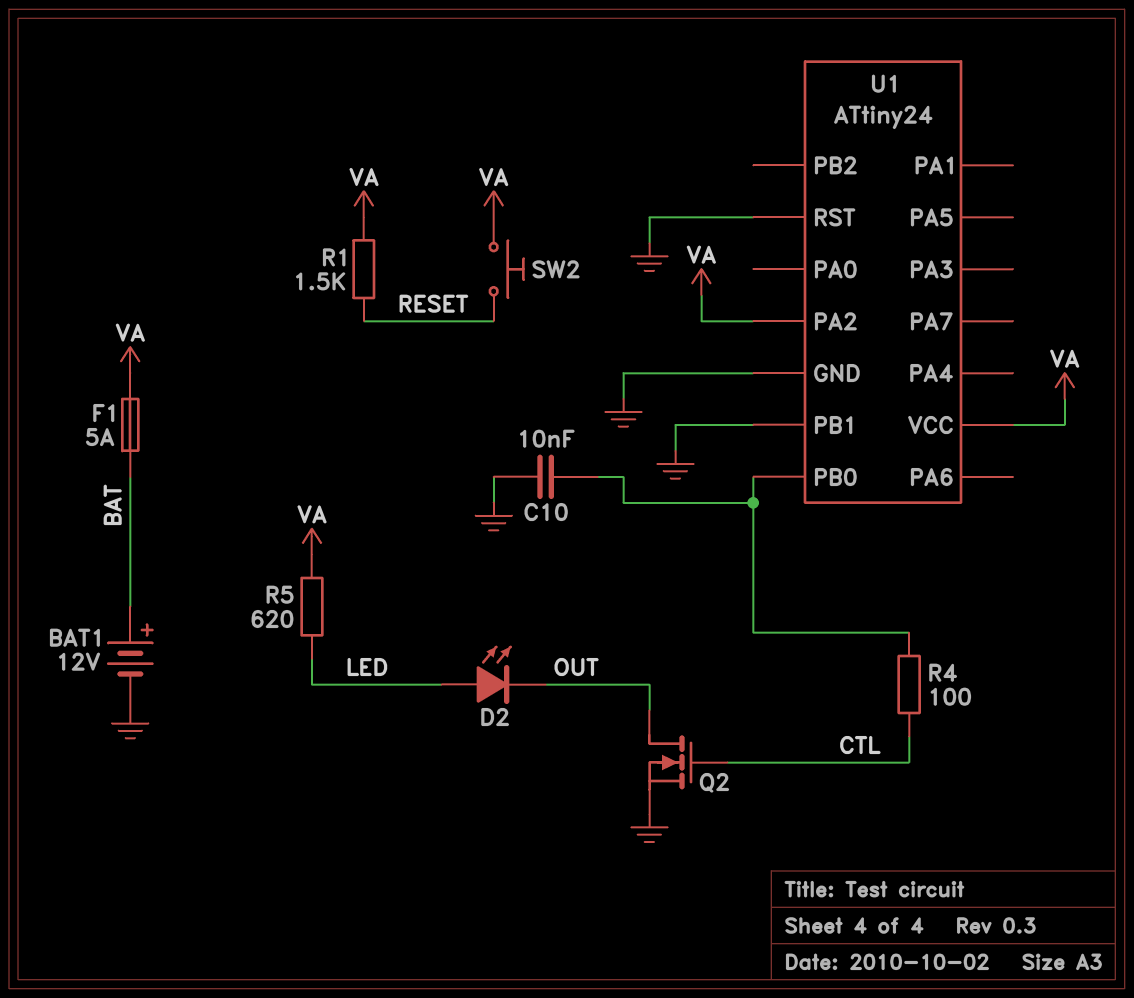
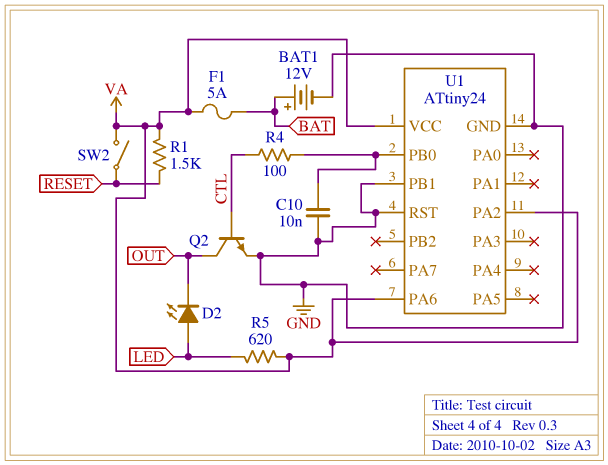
Q2: NMOS (G CTL, D OUT, S GND) -> NPN (B CTL, C OUT, E GND)
SW2: button (RESET, VA) -> switch (RESET, VA)
U1 pin PA6: none -> VA

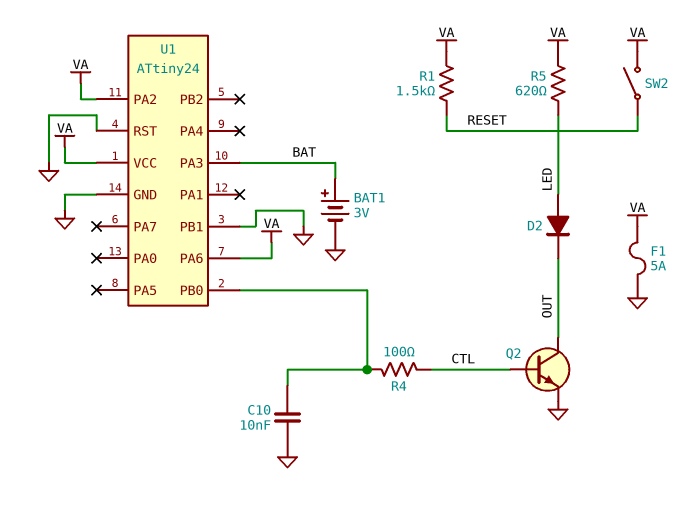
BAT1: 12V (plus BAT, minus GND) -> 3V (plus BAT, minus GND)
D2: LED (A LED, K OUT) -> diode (A LED, K OUT)
F1: 5A (BAT, VA) -> 5A (GND, VA)
U1 pin PA3: none -> BAT

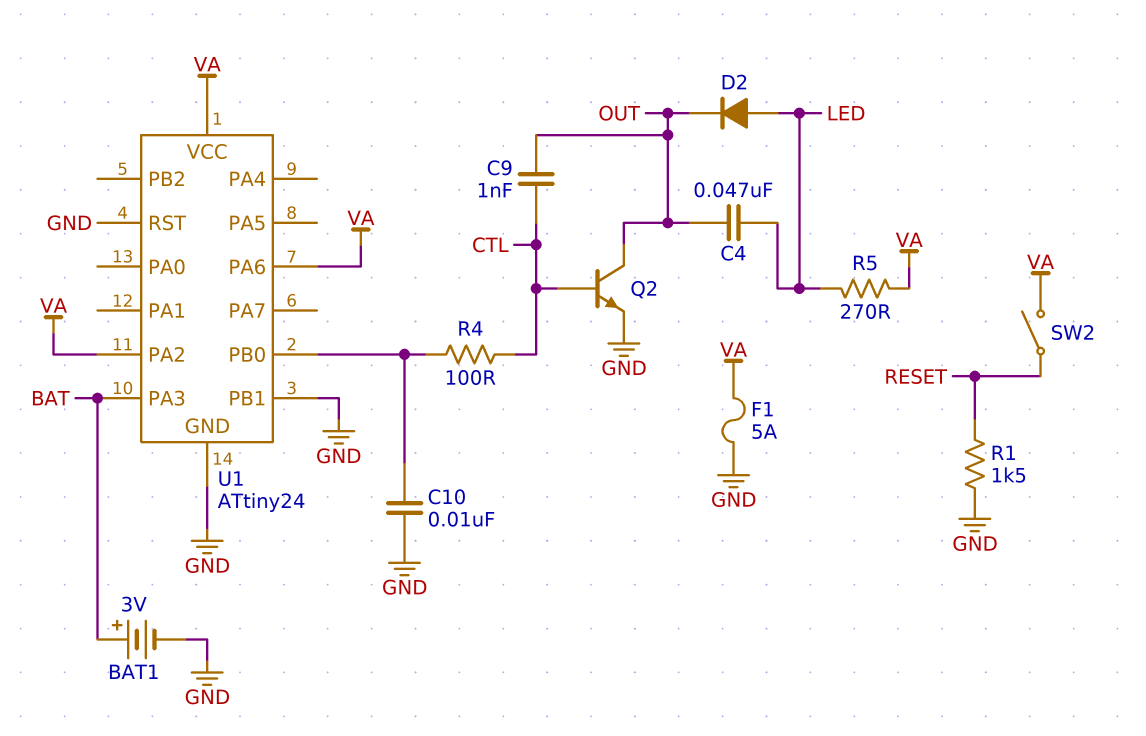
C4: none -> 47nF (LED, OUT)
C9: none -> 1nF (CTL, OUT)
R1: 1.5k (RESET, VA) -> 1.5k (GND, RESET)
R5: 620 (LED, VA) -> 270 (LED, VA)

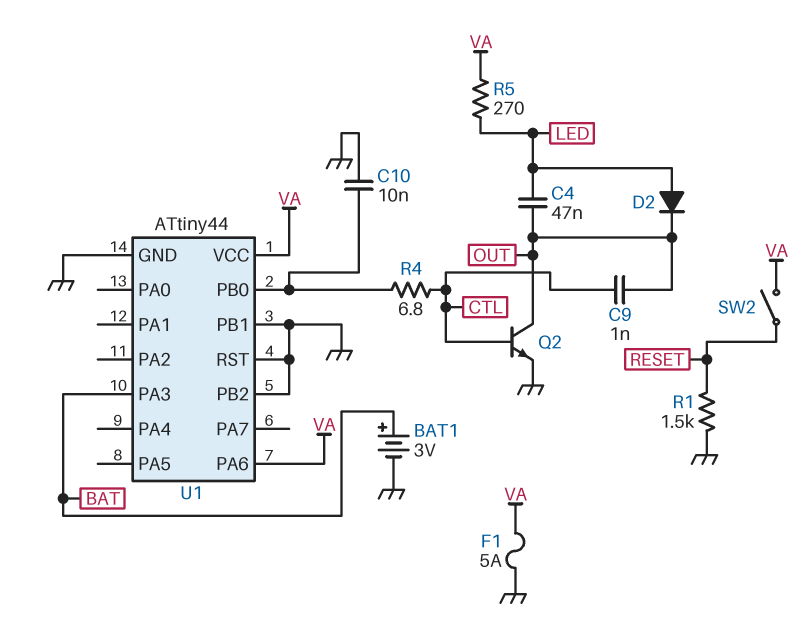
R4: 100 (CTL, U1/PB0) -> 6.8 (CTL, U1/PB0)
U1: ATtiny24 -> ATtiny44
U1 pin PA2: VA -> none
U1 pin PB2: none -> GND

